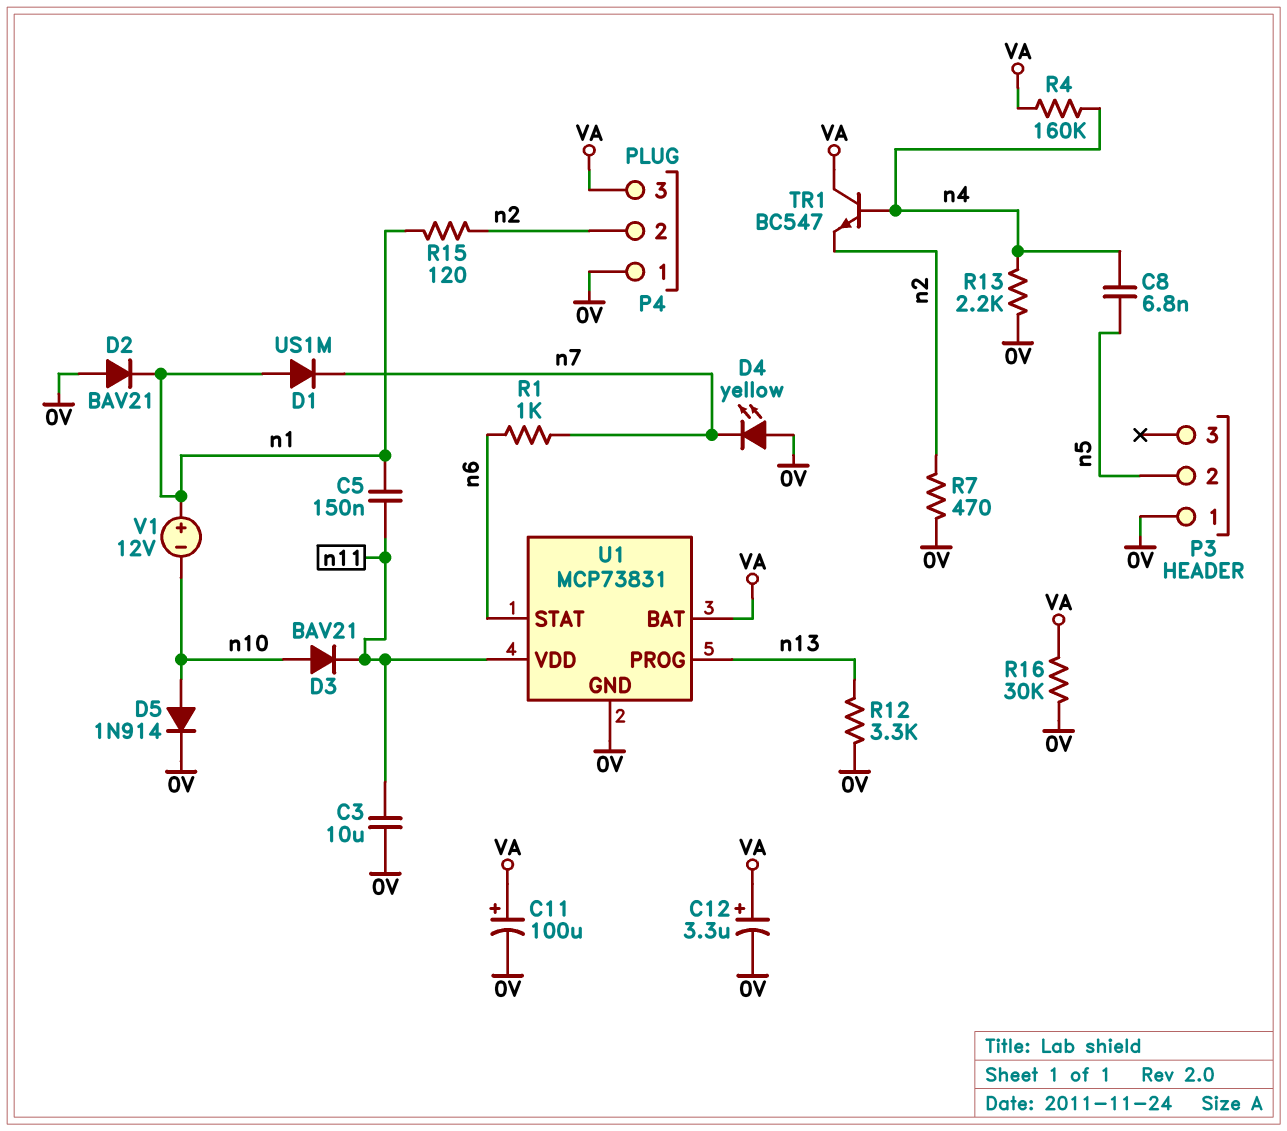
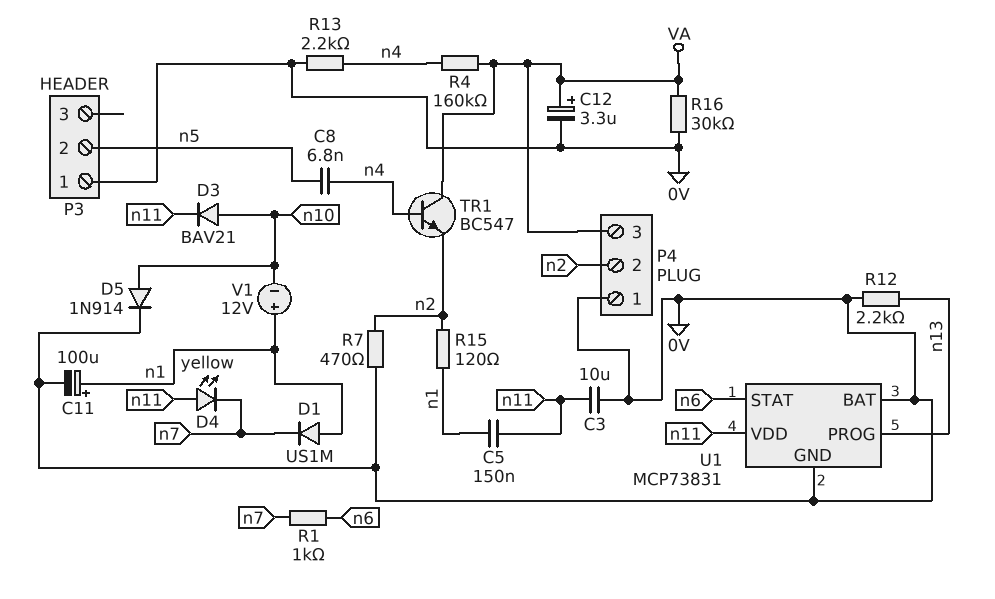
C11: 100uF (plus VA, minus 0V) -> 100uF (plus n1, minus 0V)
D2: diode BAV21 (A 0V, K n1) -> none
D4: LED yellow (A 0V, K n7) -> LED yellow (A n11, K n7)
R12: 3.3k (0V, n13) -> 2.2k (0V, n13)
U1 pin BAT: VA -> 0V

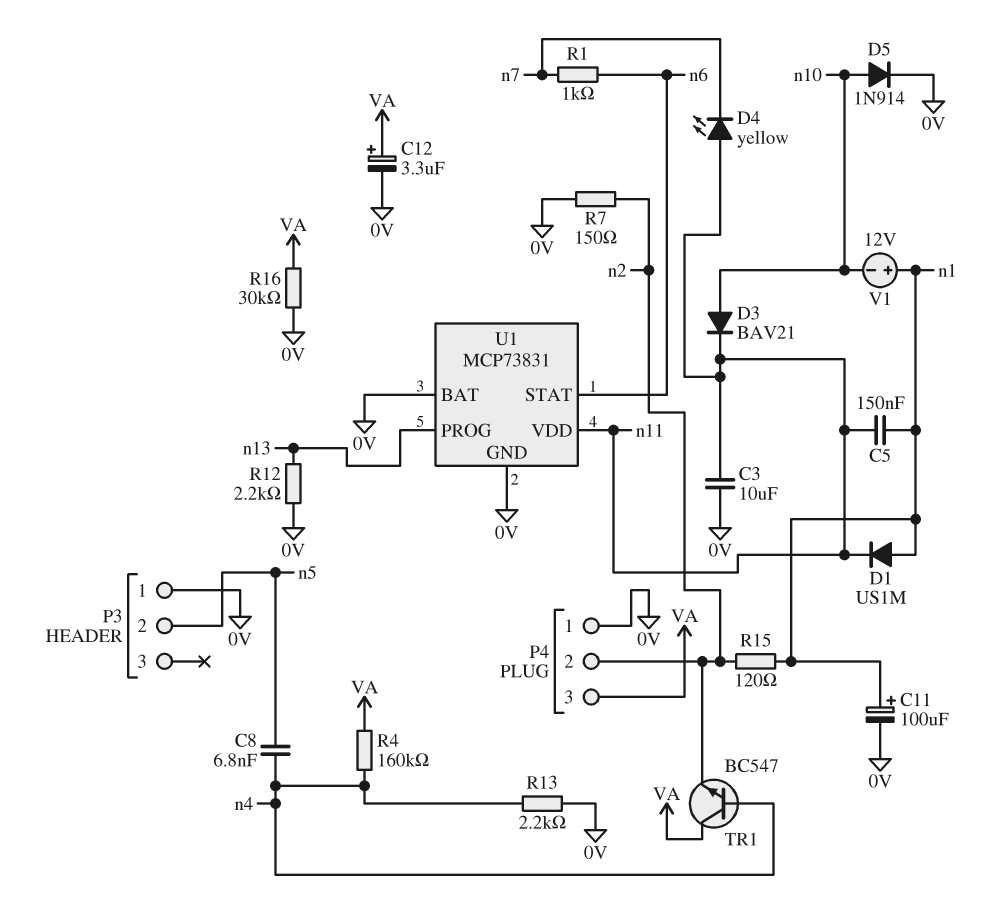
D1: diode US1M (A n1, K n7) -> diode US1M (A n1, K n11)
R7: 470 (0V, n2) -> 150 (0V, n2)

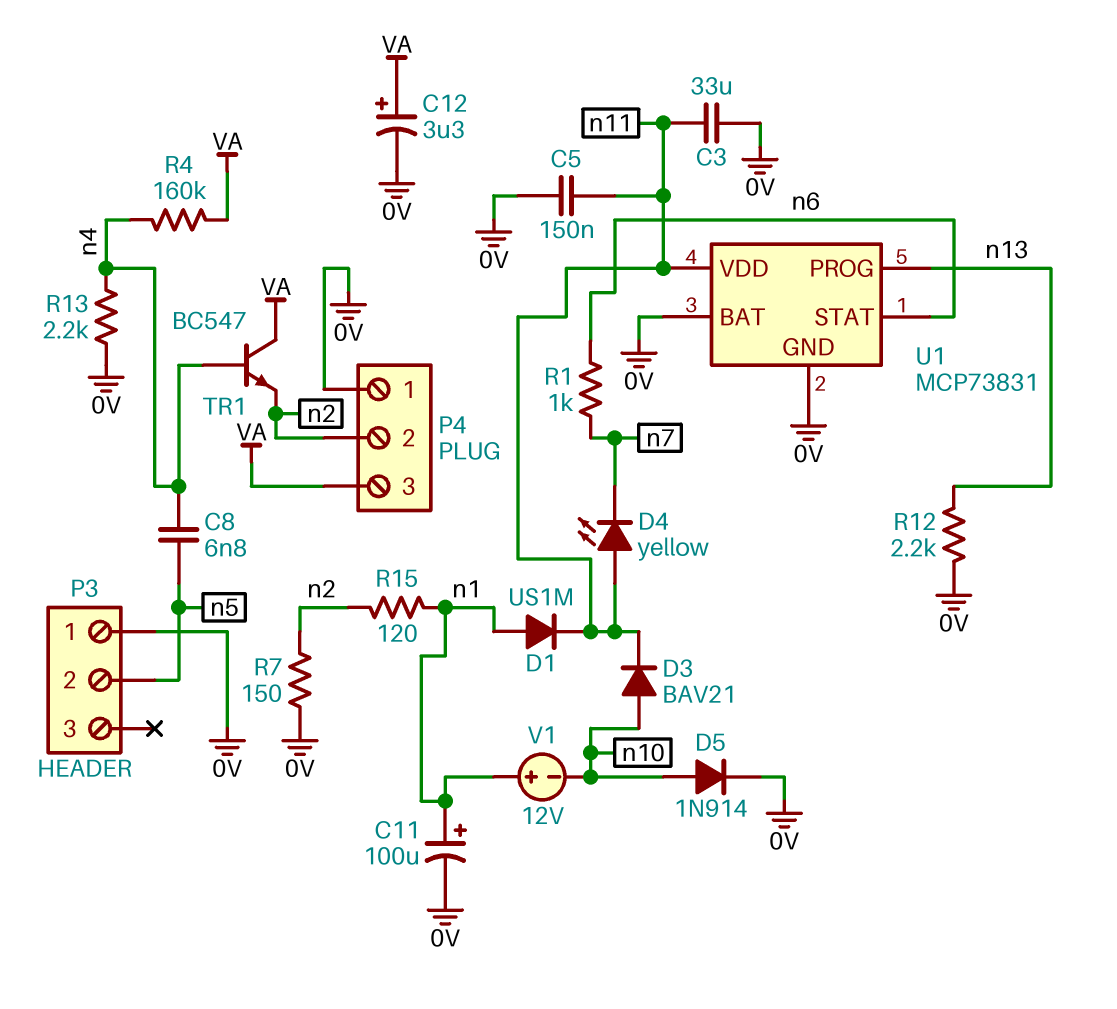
C3: 10uF (0V, n11) -> 33uF (0V, n11)
C5: 150nF (n1, n11) -> 150nF (0V, n11)
R16: 30k (0V, VA) -> none

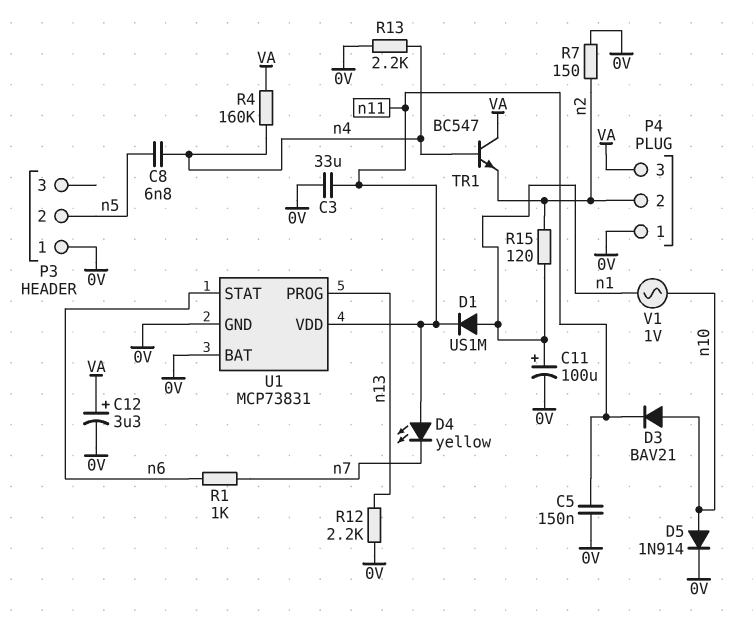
V1: 12V (plus n1, minus n10) -> AC 1V (n1, n10)

